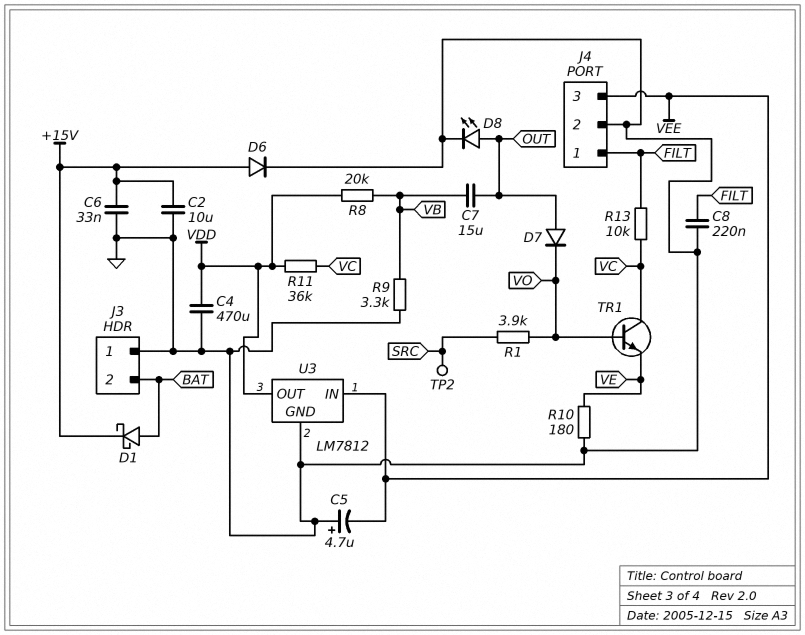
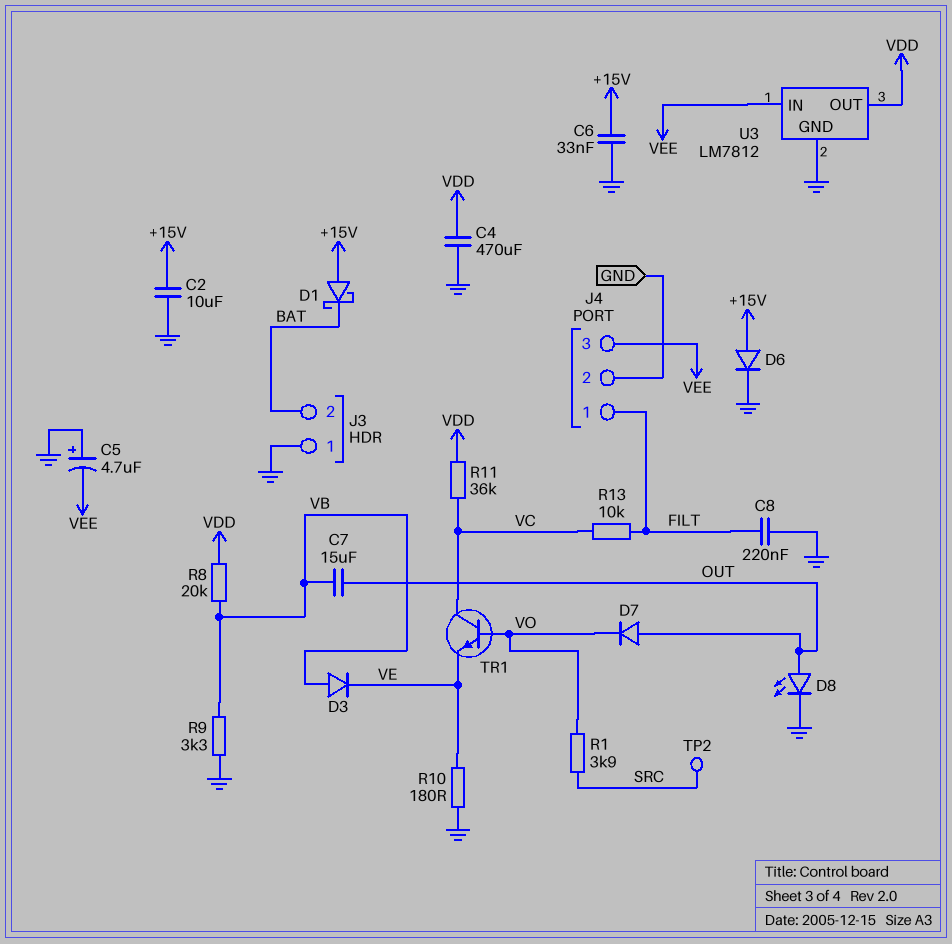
D1: schottky (A BAT, K +15V) -> schottky (A +15V, K BAT)
D3: none -> diode (A VB, K VE)

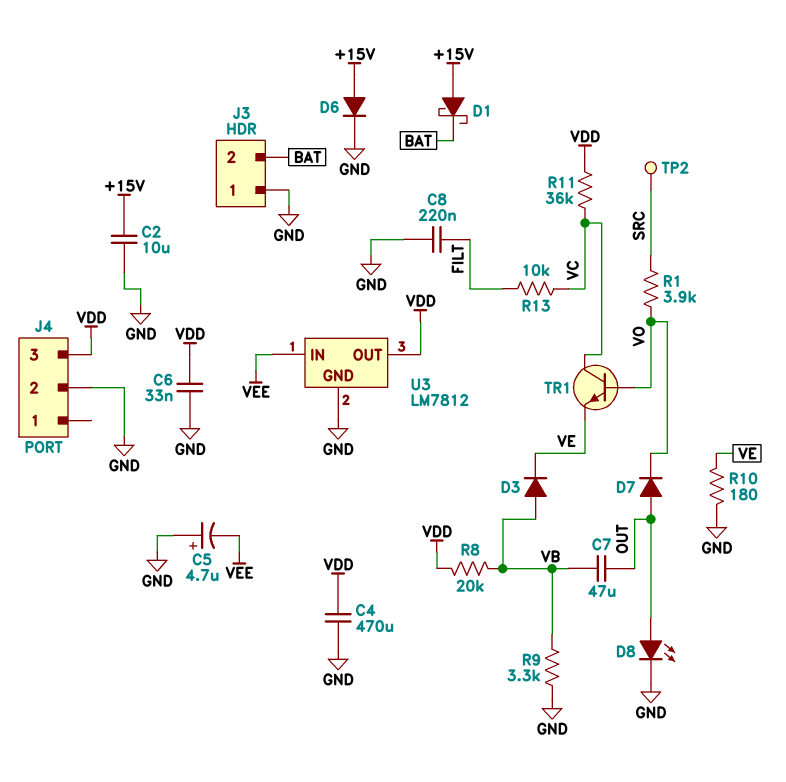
C6: 33nF (+15V, GND) -> 33nF (GND, VDD)
C7: 15uF (OUT, VB) -> 47uF (OUT, VB)
J4 pin 1: FILT -> none
J4 pin 3: VEE -> VDD

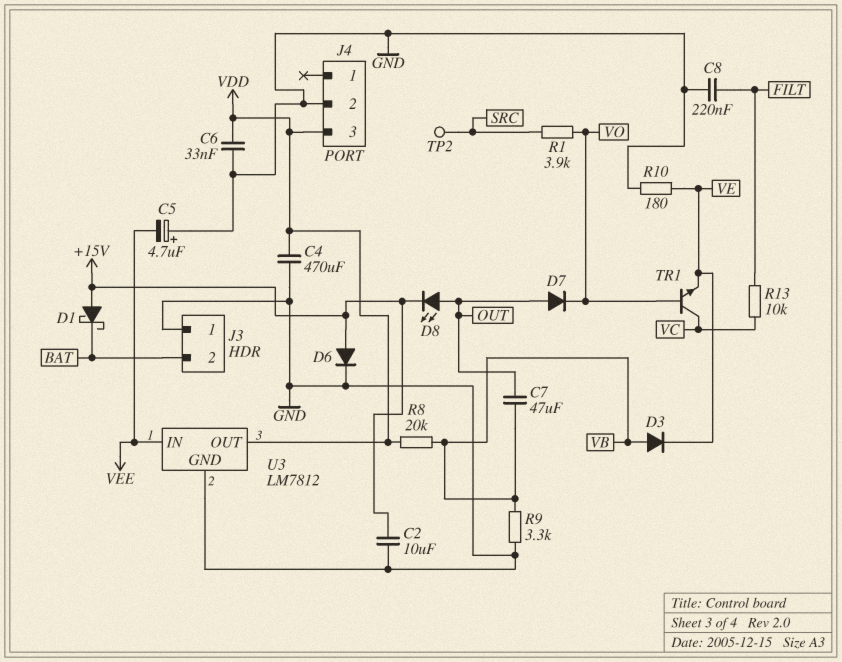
D8: LED (A OUT, K GND) -> LED (A OUT, K +15V)
R11: 36k (VC, VDD) -> none

